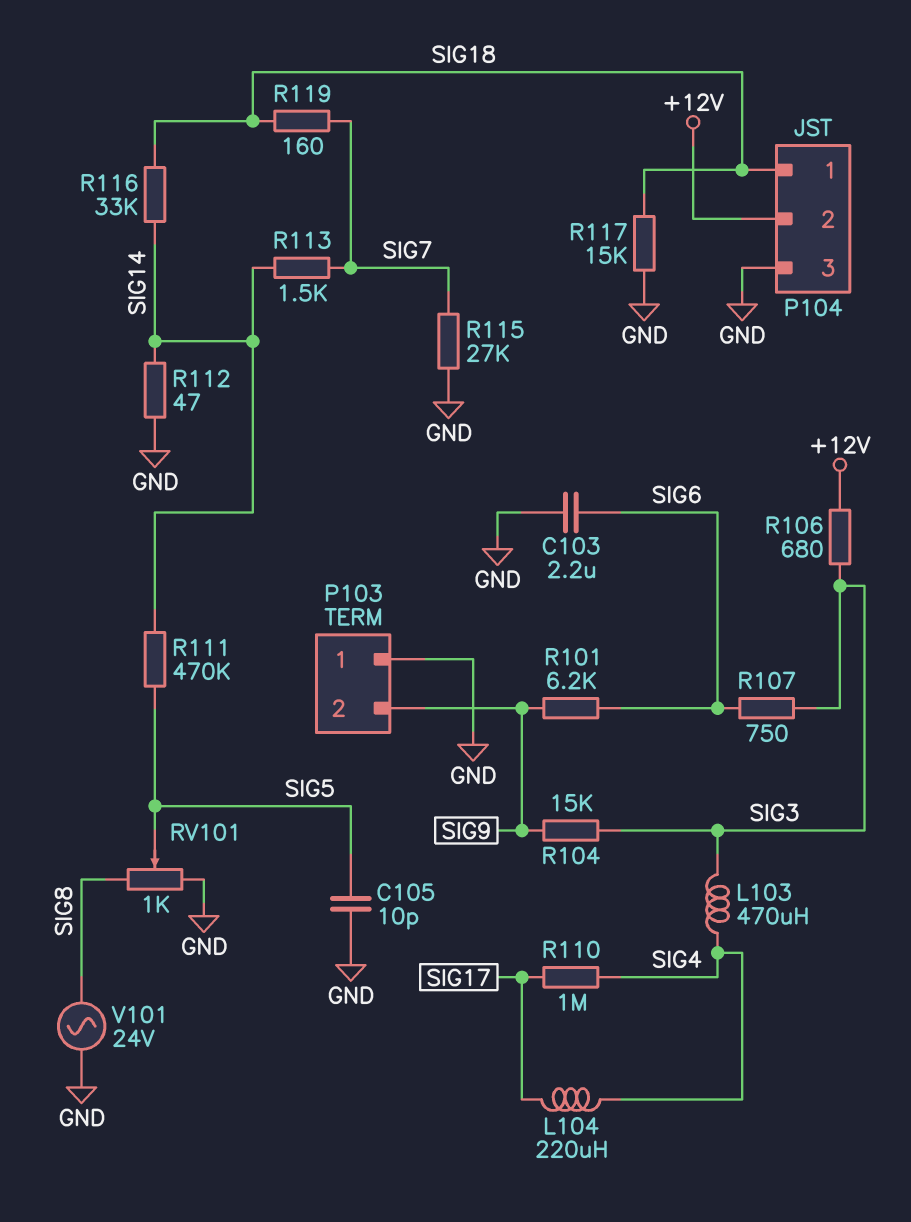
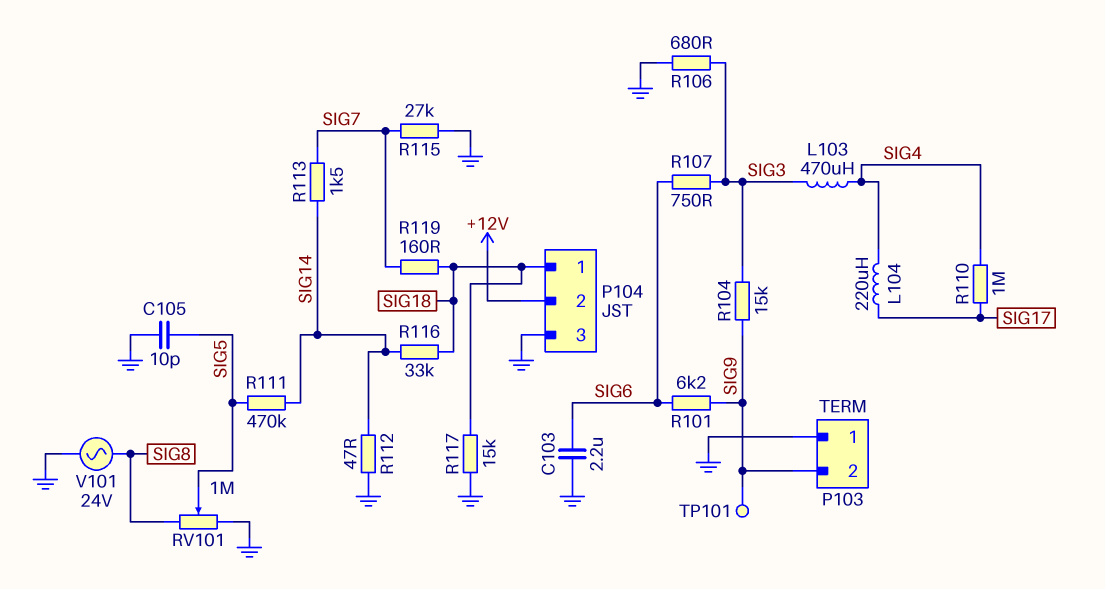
R106: 680 (+12V, SIG3) -> 680 (GND, SIG3)
RV101: 1k (GND, SIG8, wiper SIG5) -> 1M (GND, SIG8, wiper SIG5)
TP101: none -> test point (SIG9)

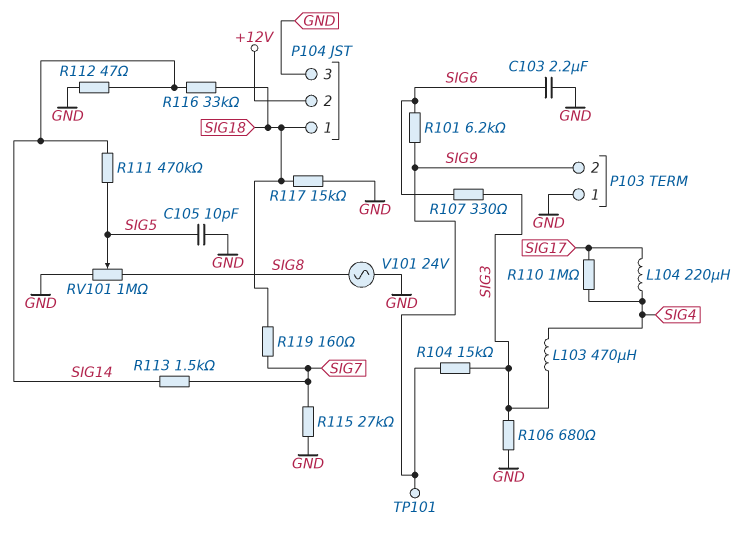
R107: 750 (SIG3, SIG6) -> 330 (SIG3, SIG6)

